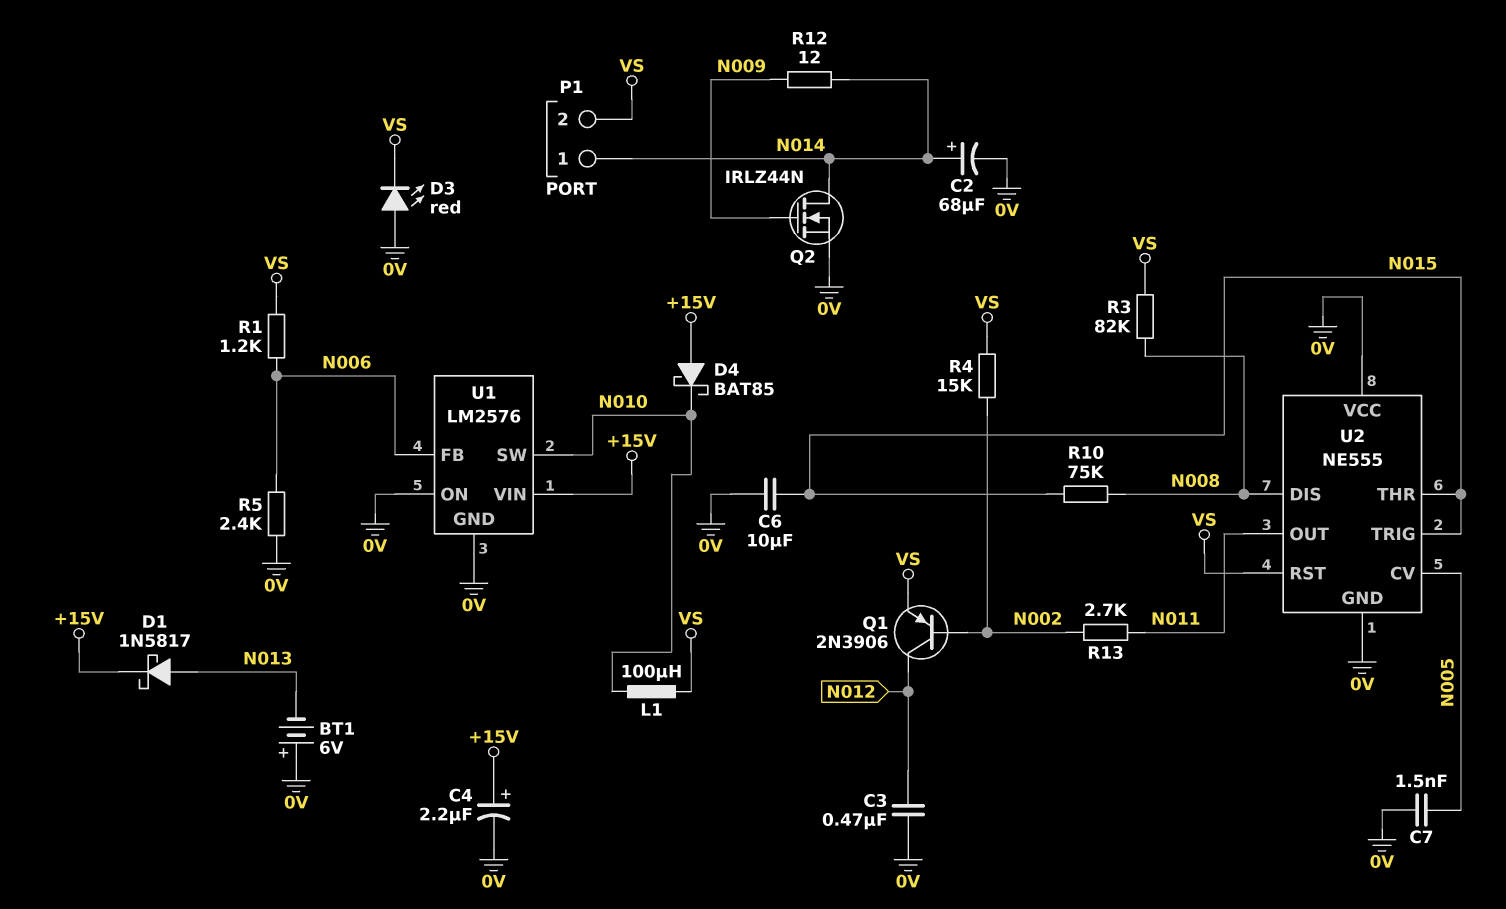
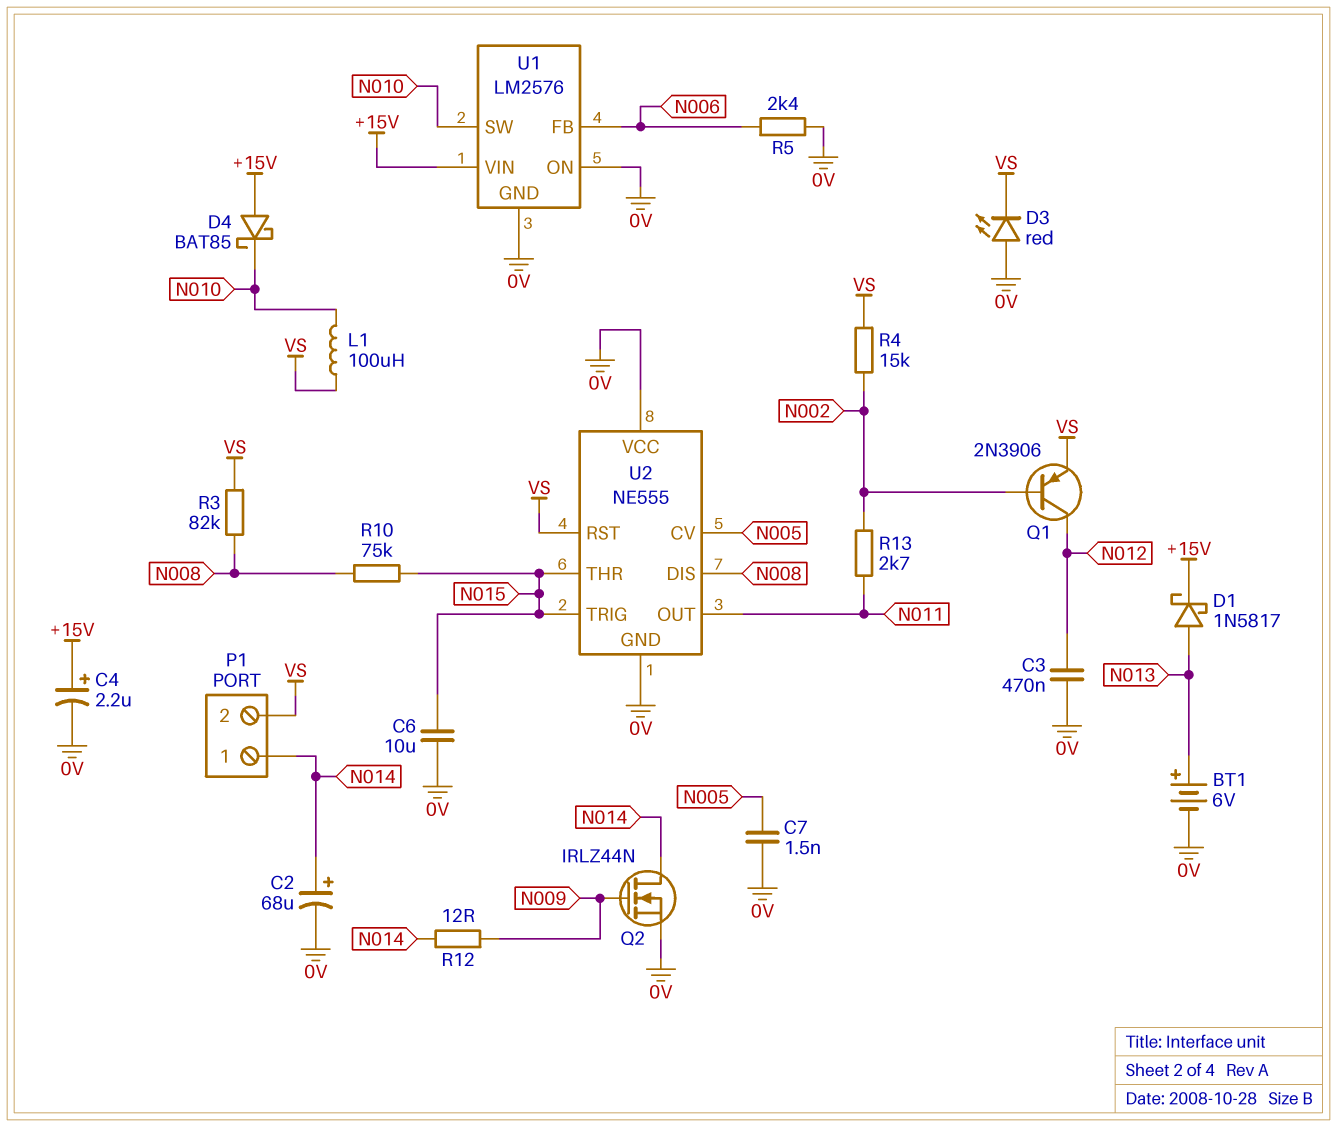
BT1: 6V (plus 0V, minus N013) -> 6V (plus N013, minus 0V)
R1: 1.2k (N006, VS) -> none

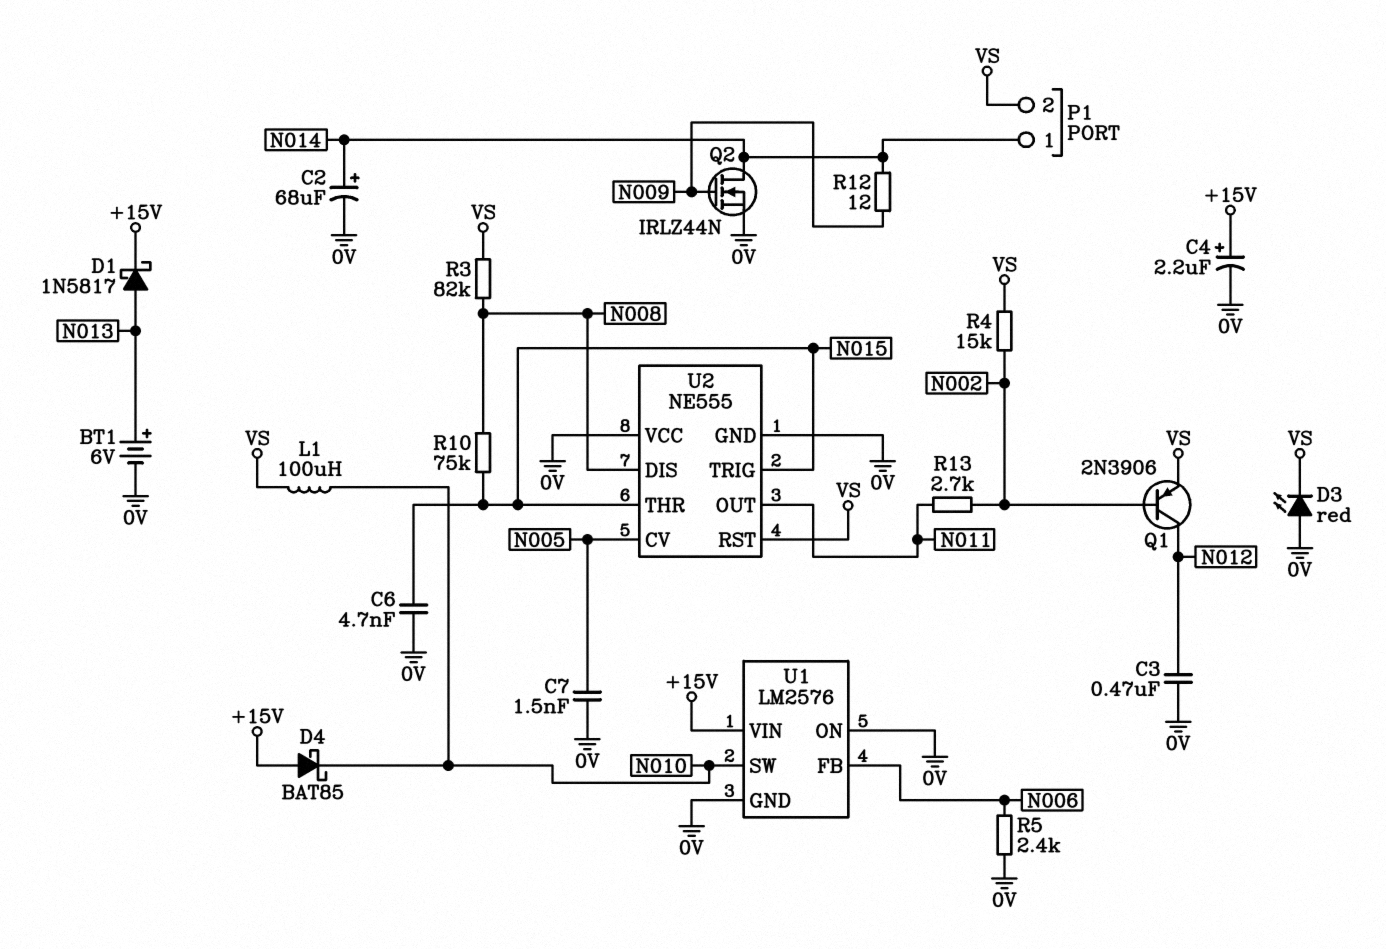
C6: 10uF (0V, N015) -> 4.7nF (0V, N015)

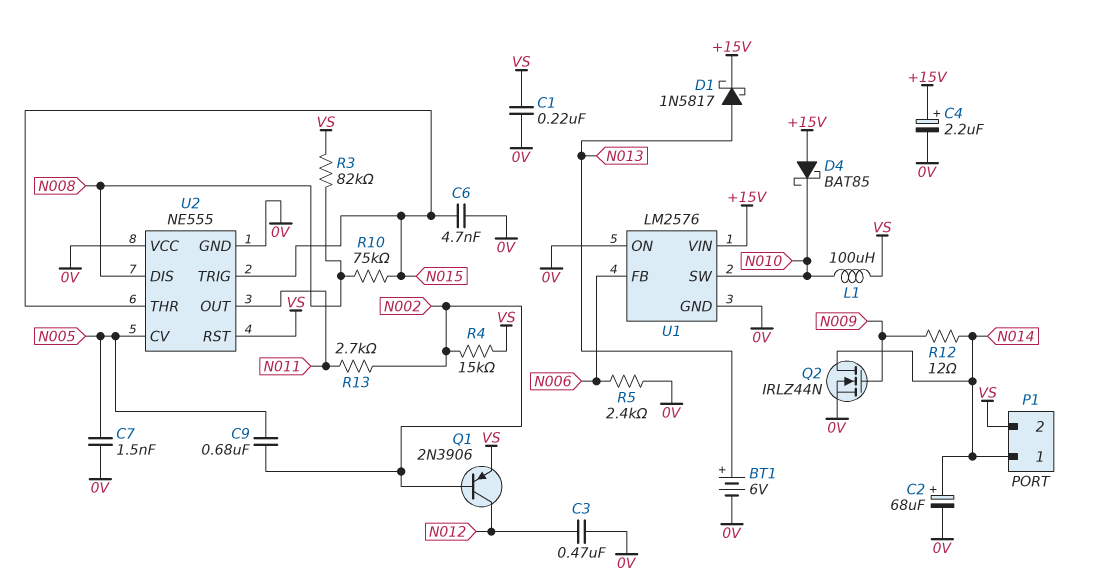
C1: none -> 220nF (0V, VS)
C9: none -> 680nF (N002, N005)
D3: LED red (A 0V, K VS) -> none

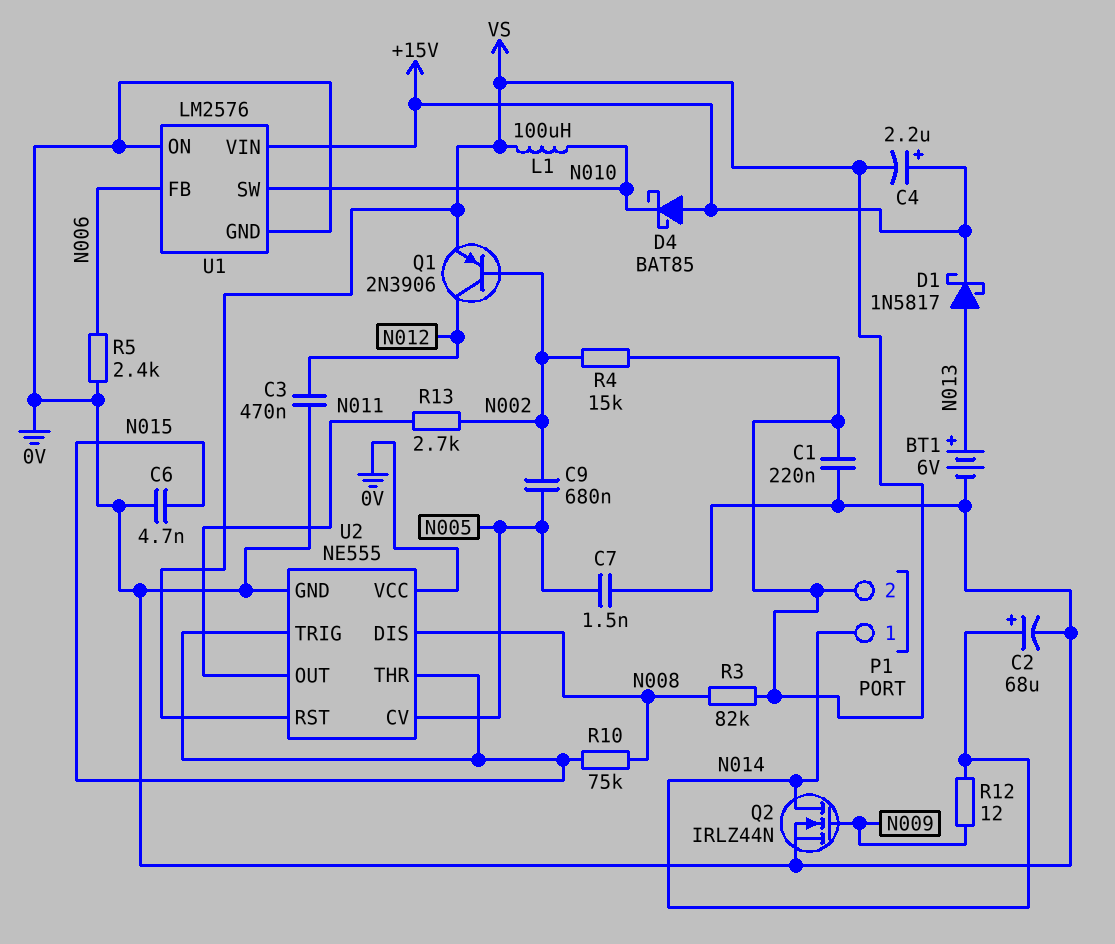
C4: 2.2uF (plus +15V, minus 0V) -> 2.2uF (plus +15V, minus VS)

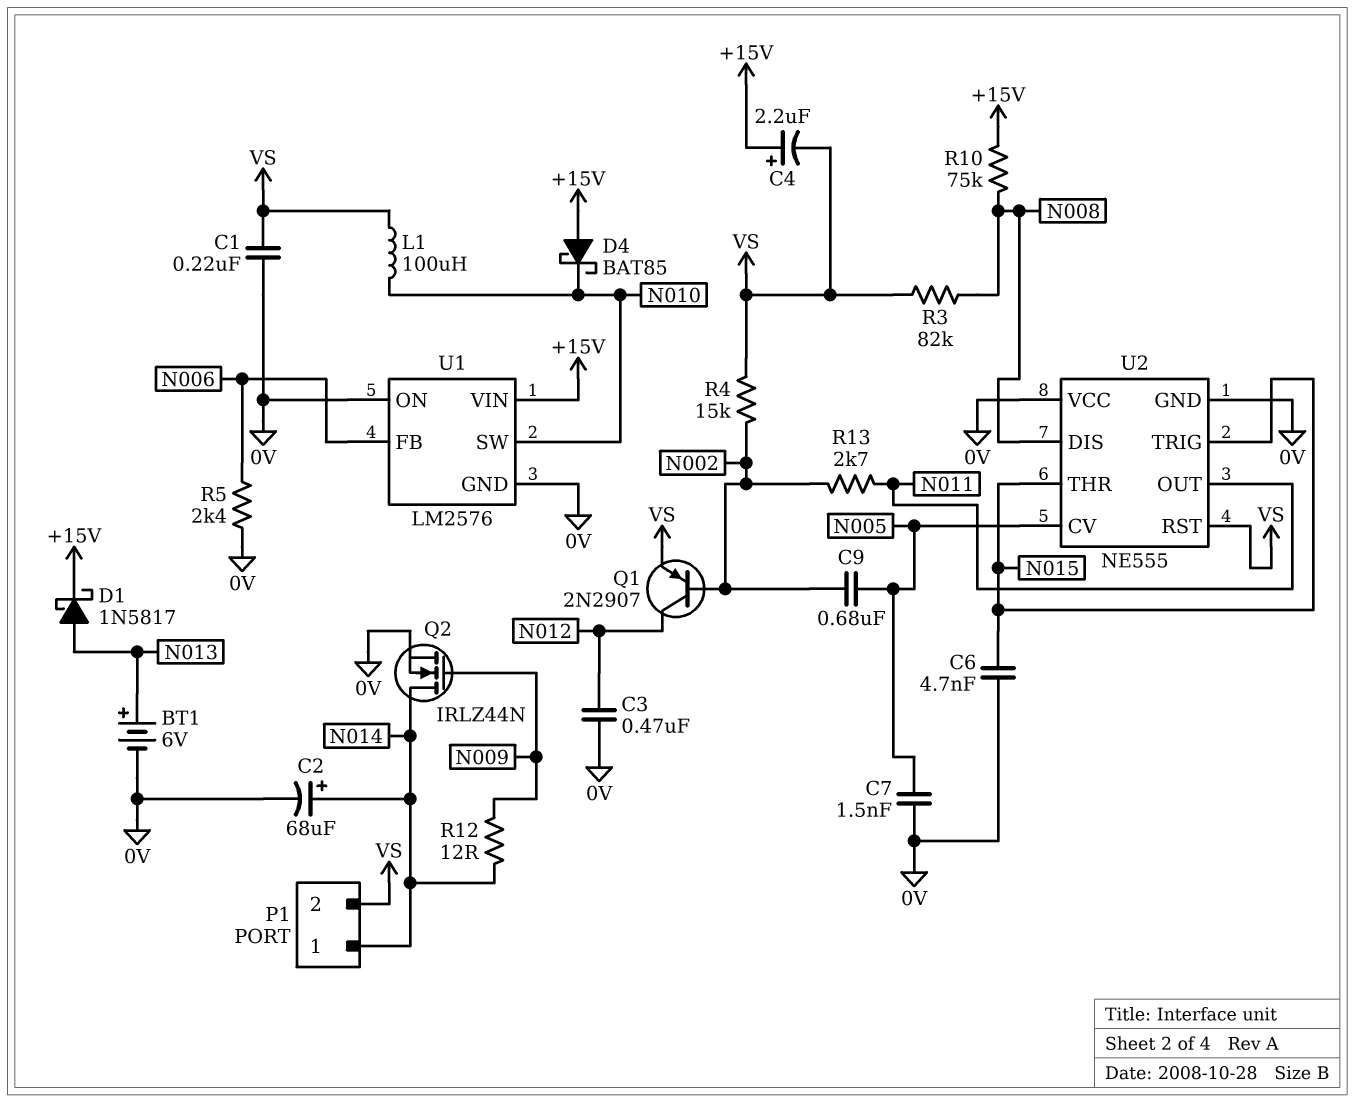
Q1: PNP 2N3906 (B N002, C N012, E VS) -> PNP 2N2907 (B N002, C N012, E VS)
R10: 75k (N008, N015) -> 75k (+15V, N008)

